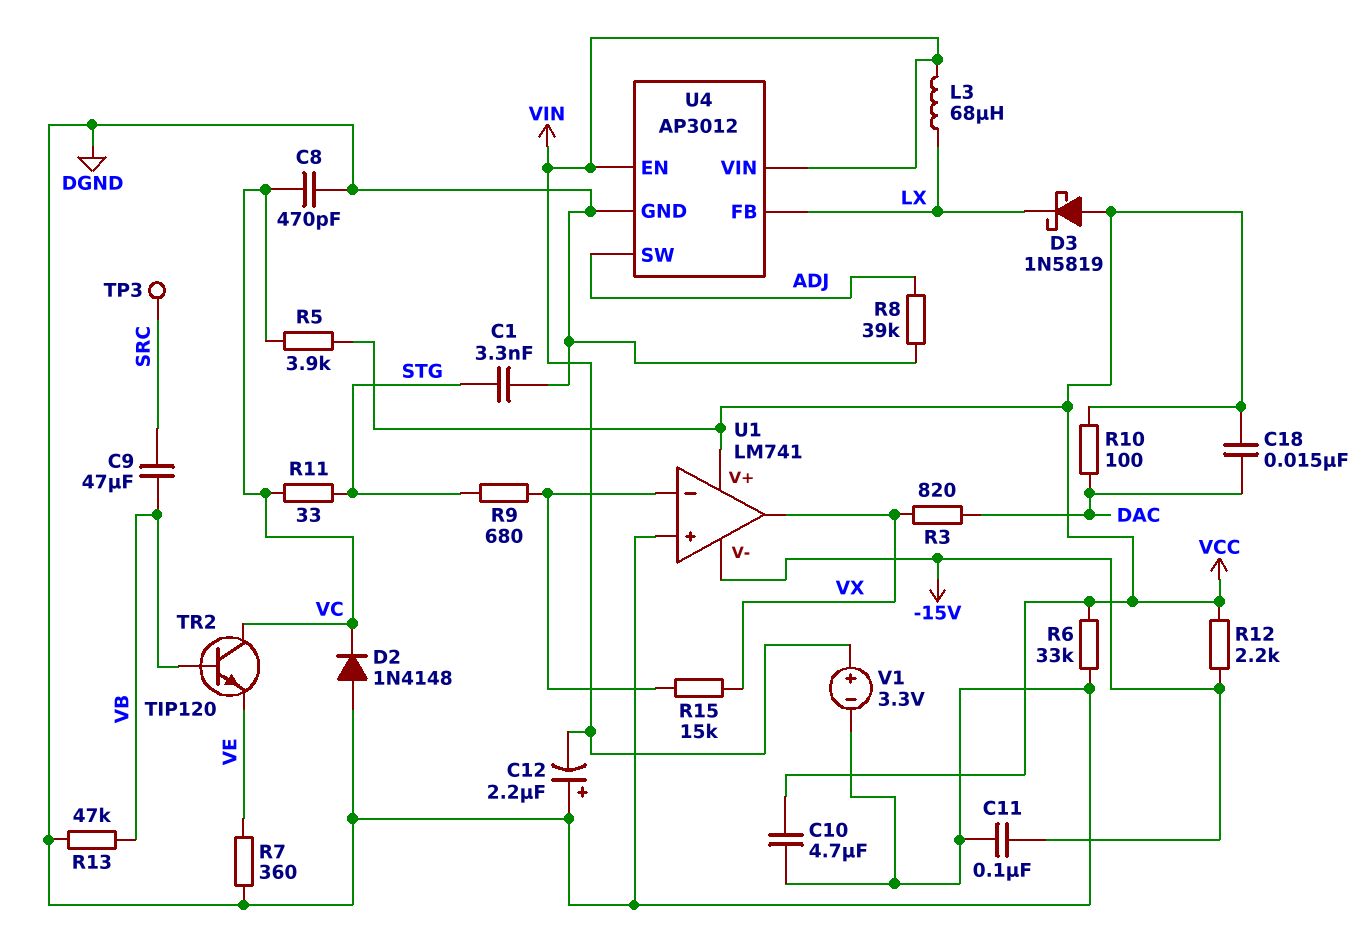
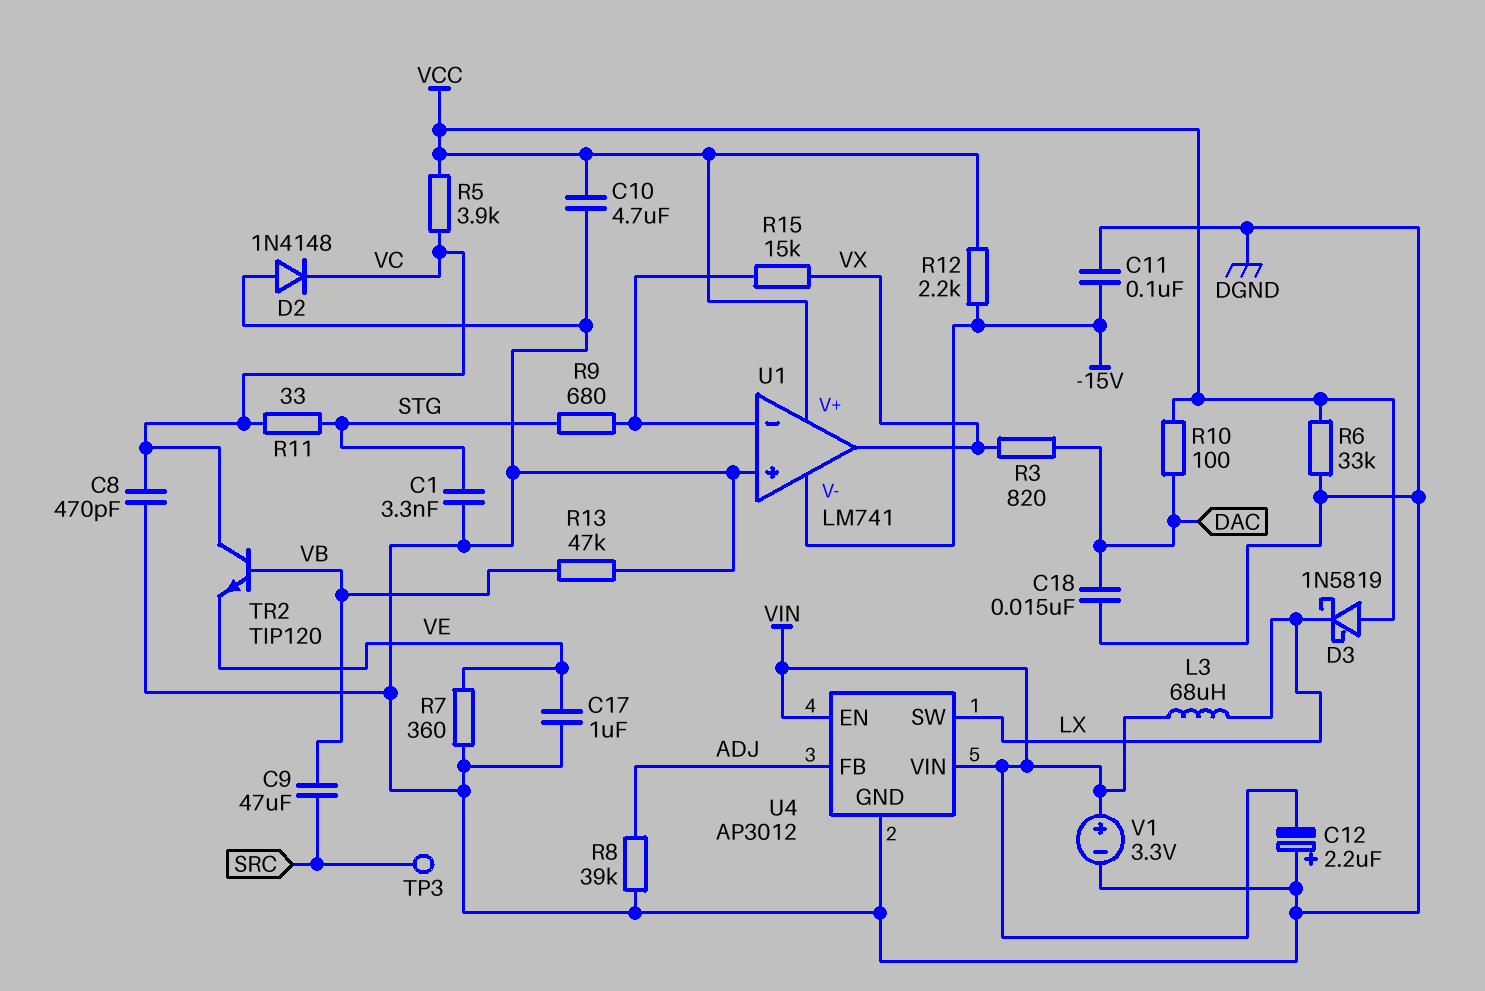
C17: none -> 1uF (DGND, VE)
C18: 15nF (DAC, VCC) -> 15nF (DAC, DGND)
U4 pin FB: LX -> ADJ
U4 pin SW: ADJ -> LX

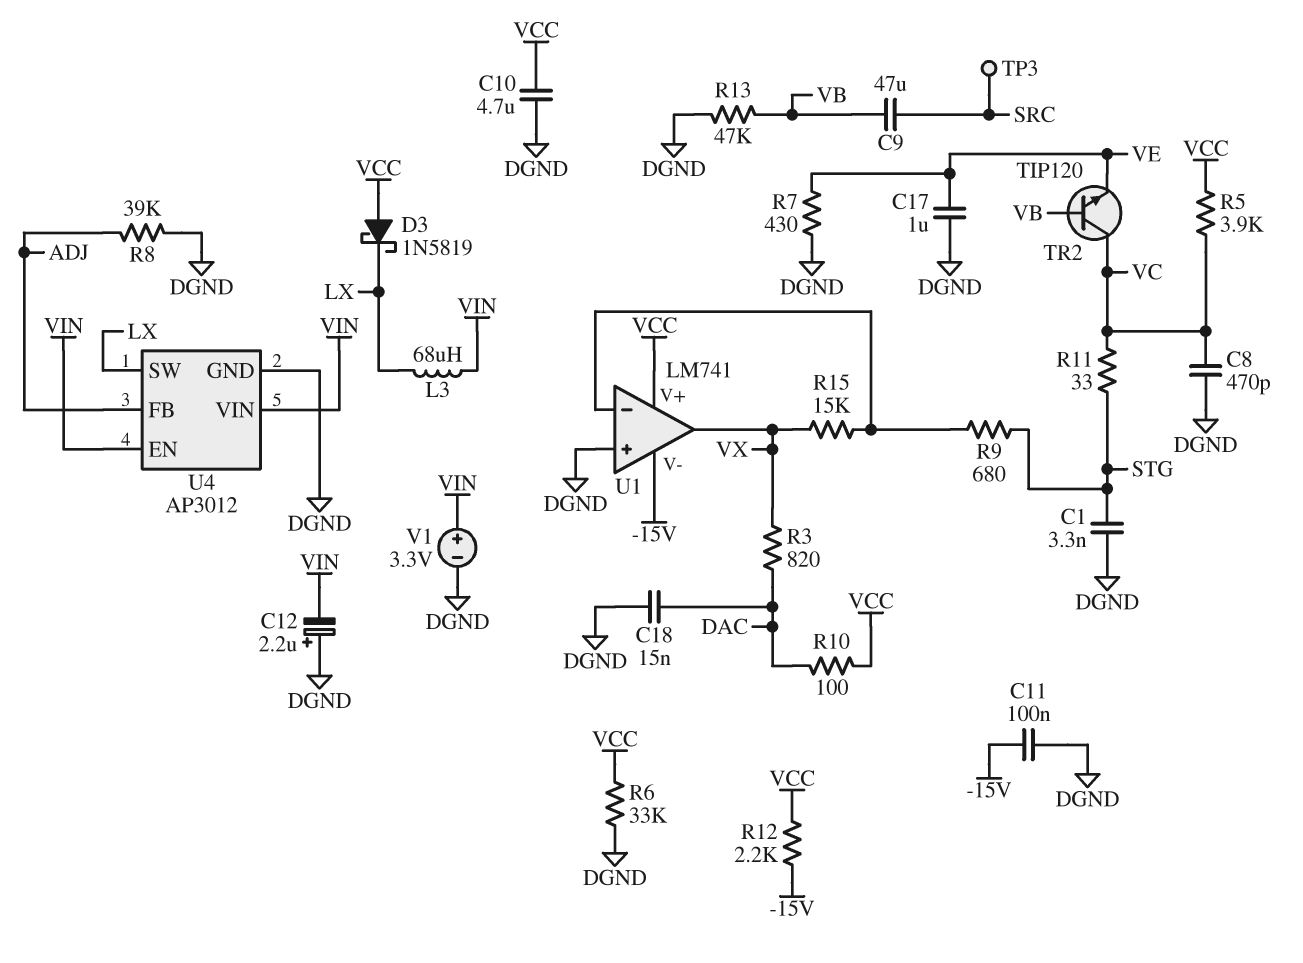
D2: diode 1N4148 (A DGND, K VC) -> none
R7: 360 (DGND, VE) -> 430 (DGND, VE)

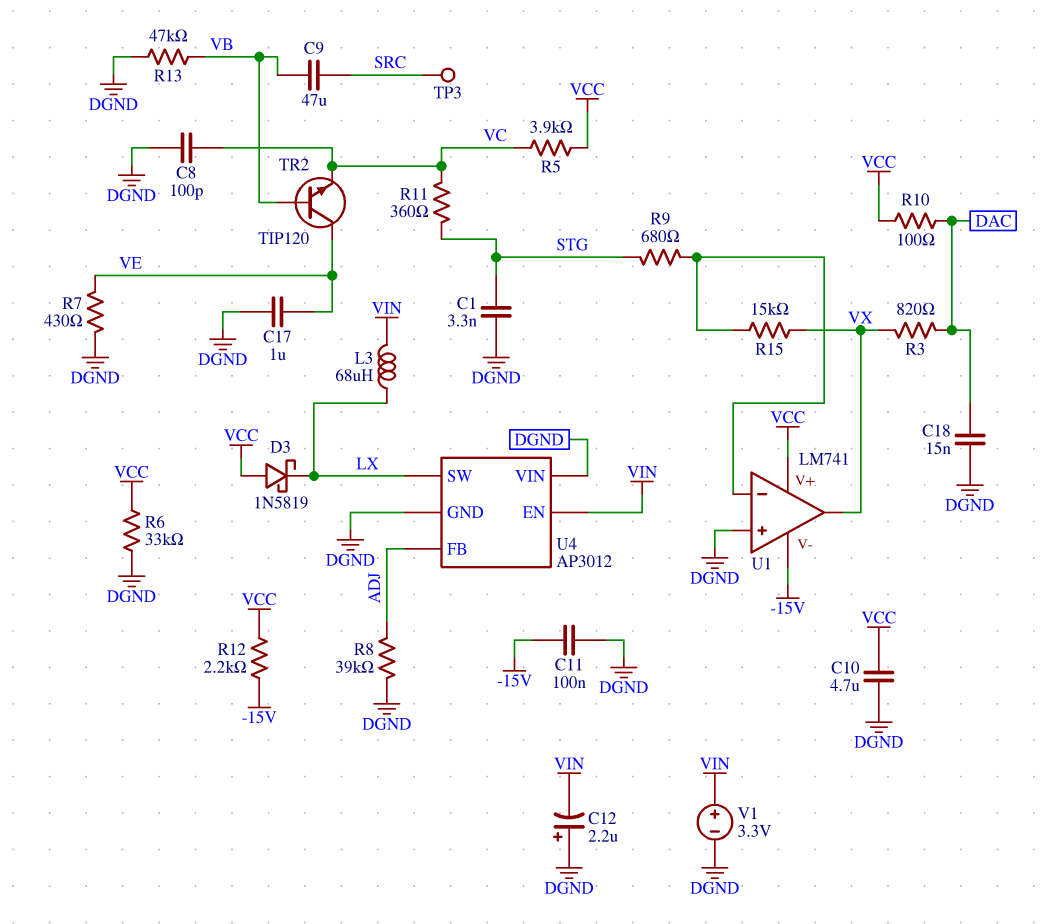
C8: 470pF (DGND, VC) -> 100pF (DGND, VC)
R11: 33 (STG, VC) -> 360 (STG, VC)
TR2: NPN TIP120 (B VB, C VC, E VE) -> NPN TIP120 (B VB, C VE, E VC)
U4 pin VIN: VIN -> DGND

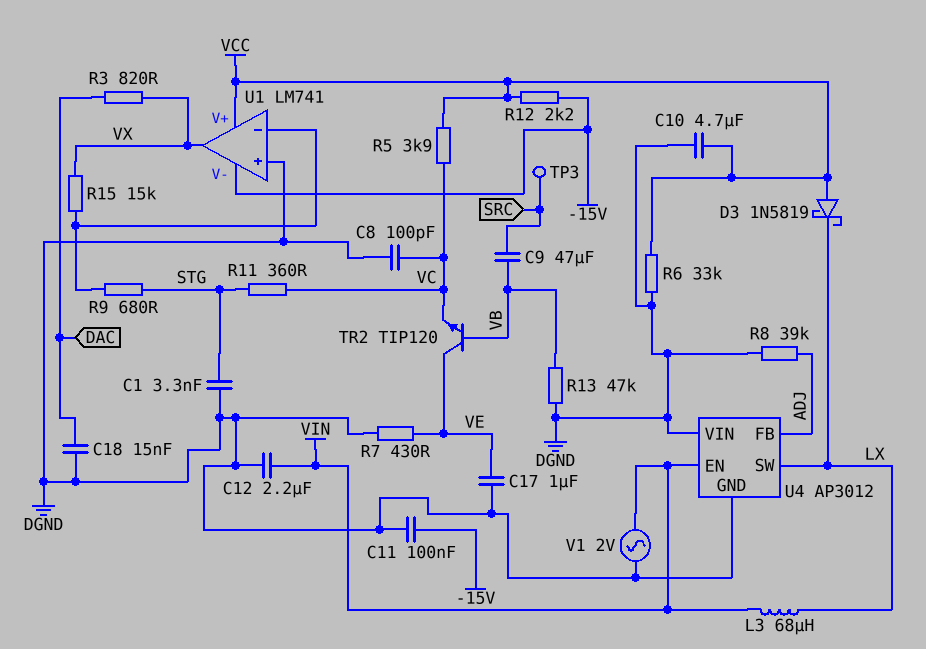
C12: 2.2uF (plus DGND, minus VIN) -> 2.2uF (DGND, VIN)
R10: 100 (DAC, VCC) -> none
V1: 3.3V (plus VIN, minus DGND) -> AC 2V (DGND, VIN)

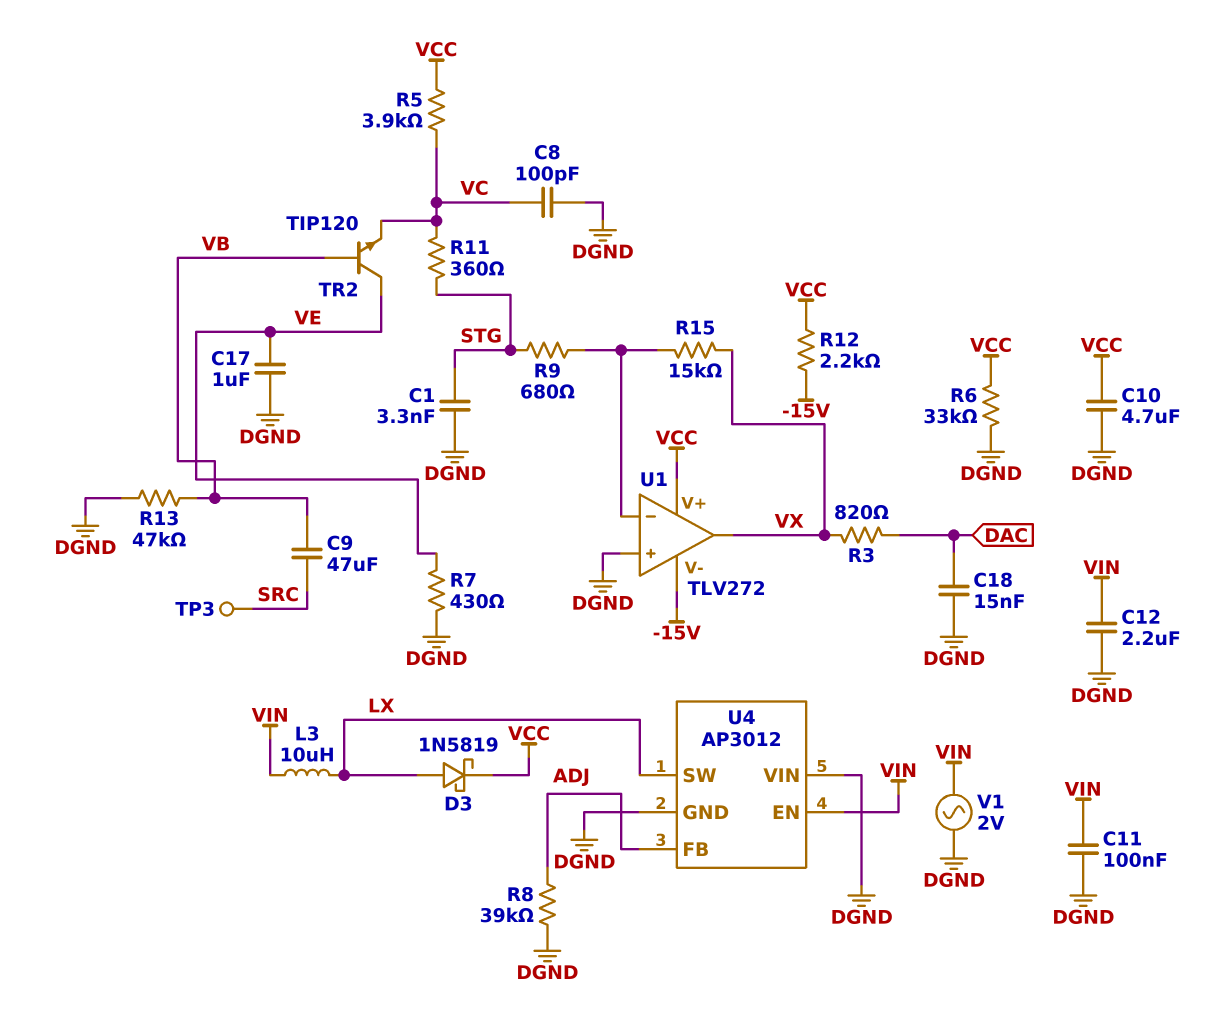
C11: 100nF (-15V, DGND) -> 100nF (DGND, VIN)
D3: schottky 1N5819 (A VCC, K LX) -> schottky 1N5819 (A LX, K VCC)
L3: 68uH (LX, VIN) -> 10uH (LX, VIN)
U1: LM741 -> TLV272

